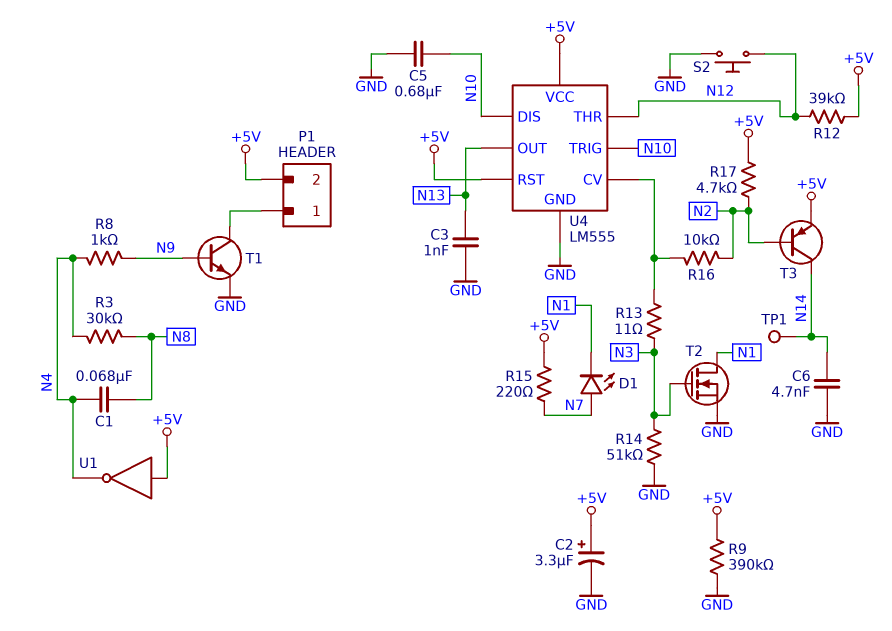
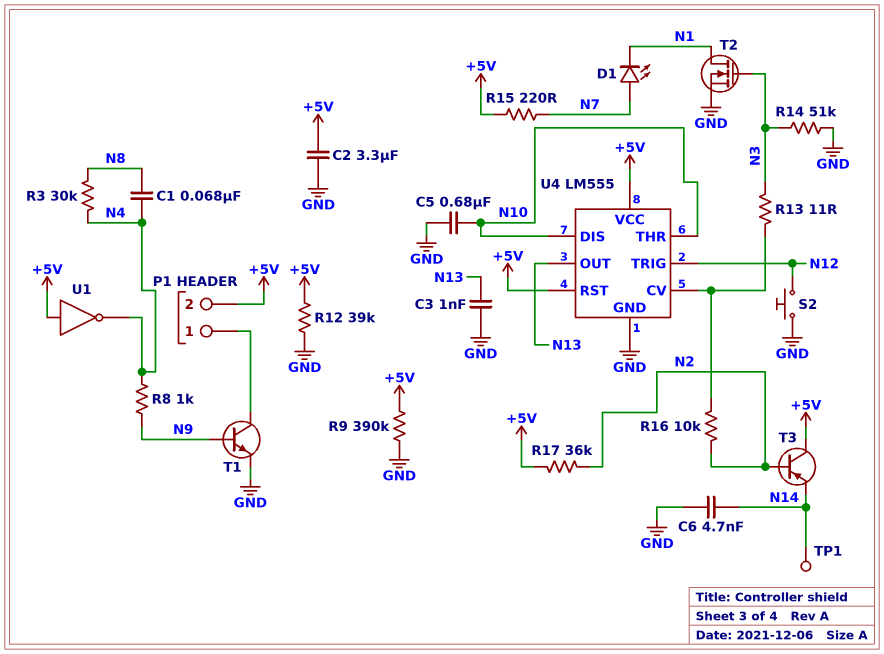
C2: 3.3uF (plus +5V, minus GND) -> 3.3uF (+5V, GND)
R12: 39k (+5V, N12) -> 39k (+5V, GND)
R17: 4.7k (+5V, N2) -> 36k (+5V, N2)
T3: PNP (B N2, C N14, E +5V) -> PNP (B N2, C +5V, E N14)
U4 pin THR: N12 -> N10
U4 pin TRIG: N10 -> N12

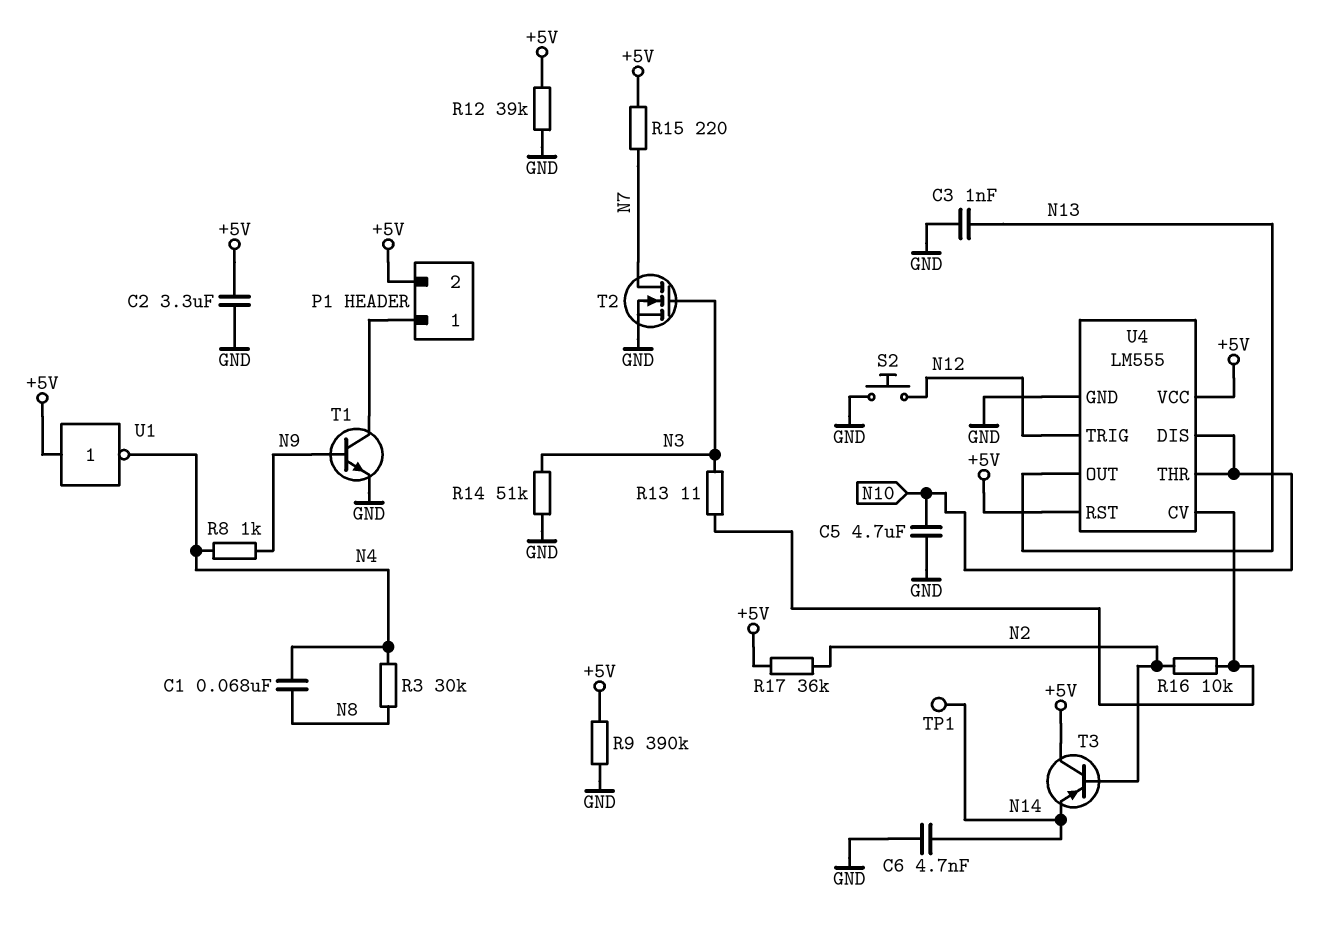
C5: 680nF (GND, N10) -> 4.7uF (GND, N10)
D1: LED (A N7, K N1) -> none
T2: NMOS (G N3, D N1, S GND) -> NMOS (G N3, D N7, S GND)

